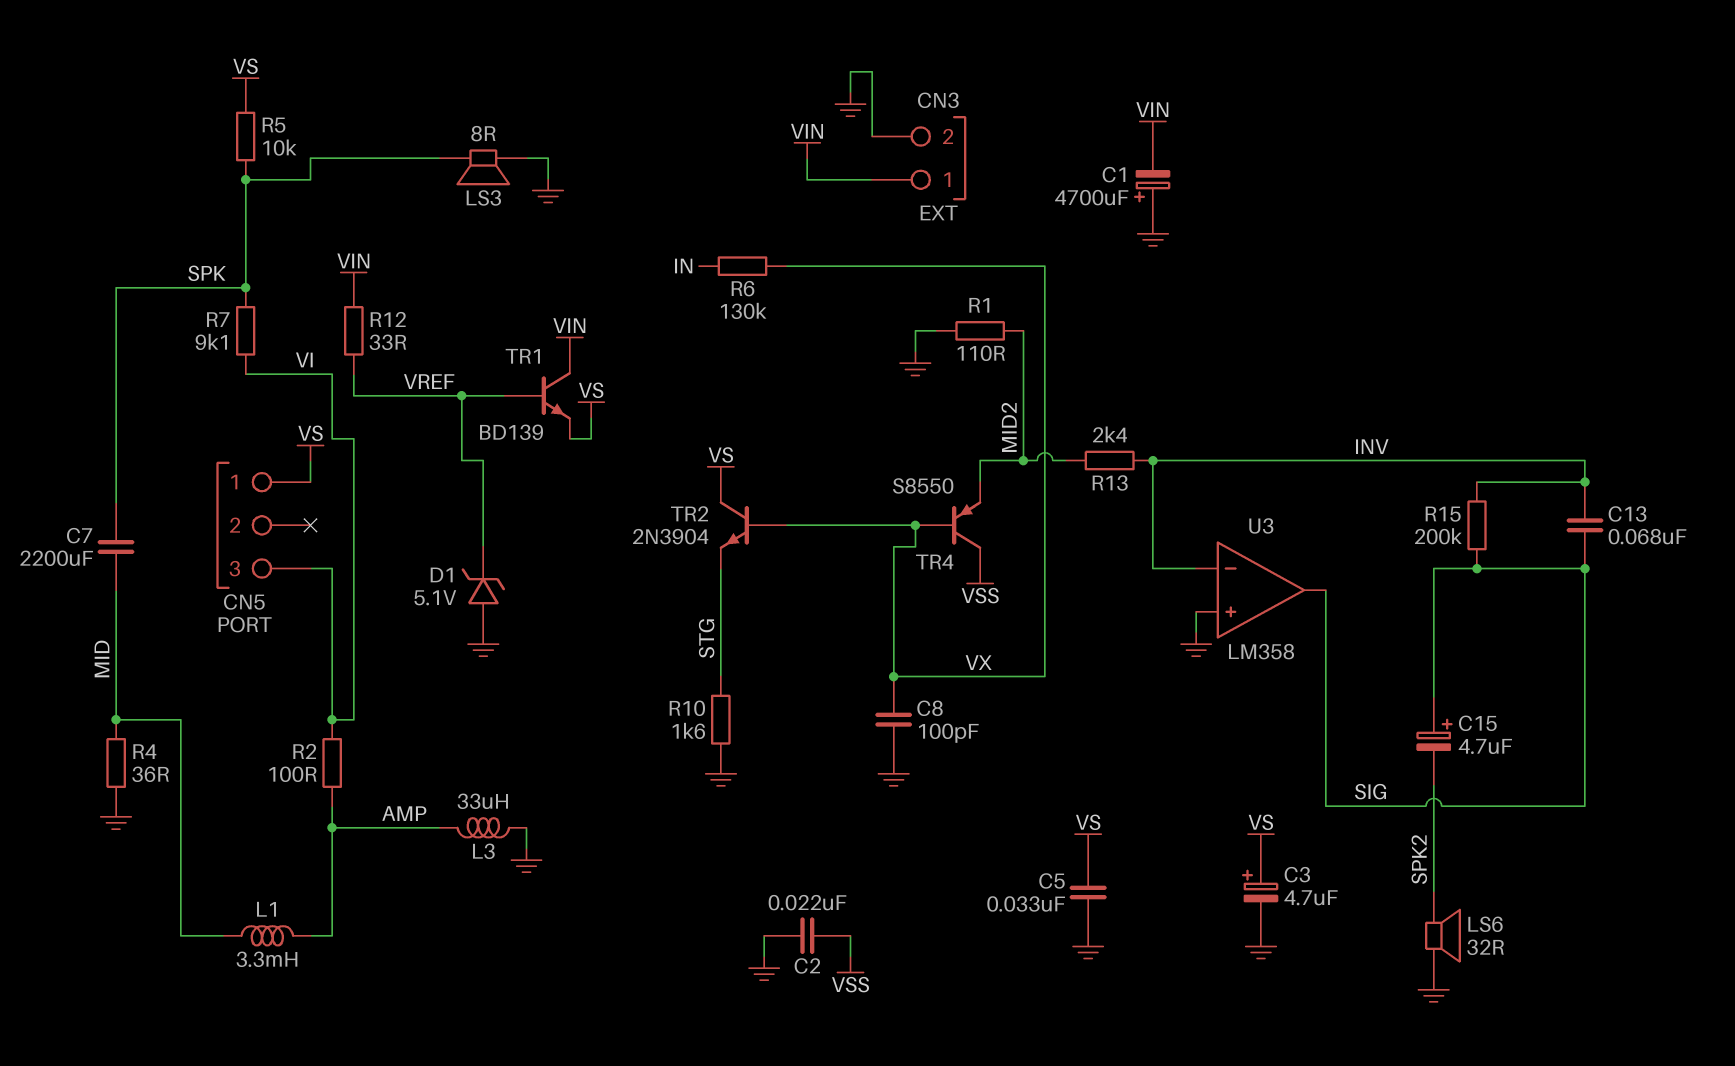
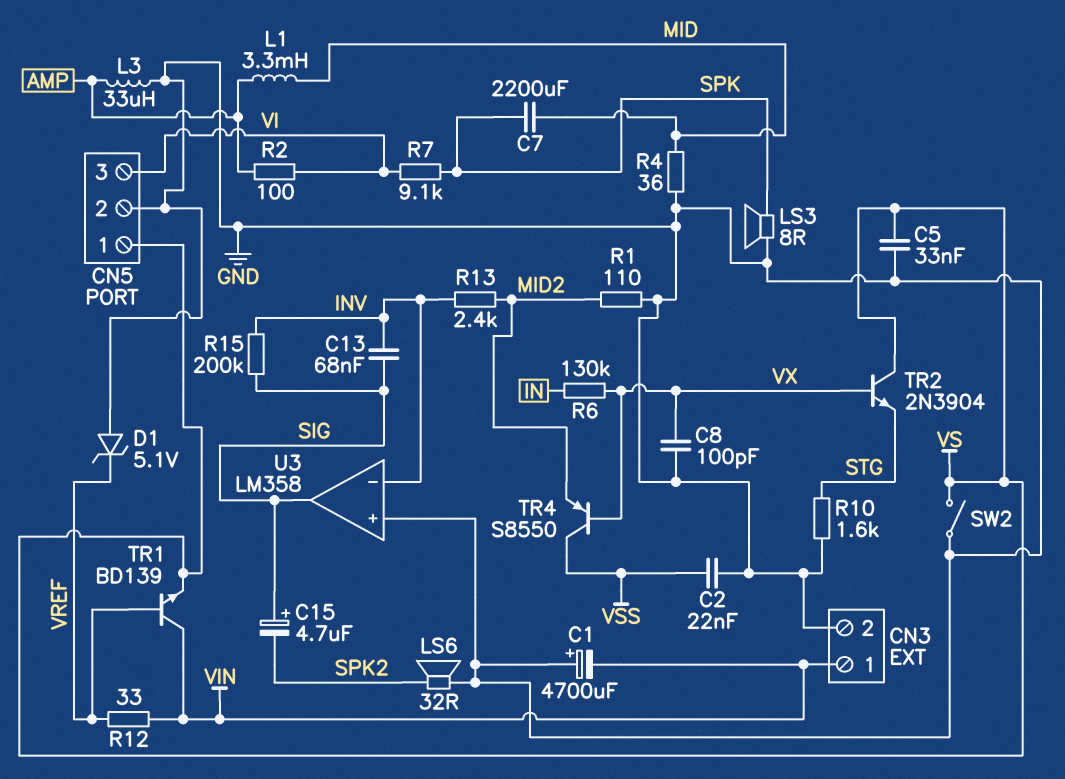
C3: 4.7uF (plus VS, minus GND) -> none
CN5 pin 2: none -> GND
R5: 10k (SPK, VS) -> none
SW2: none -> switch (GND, VS)

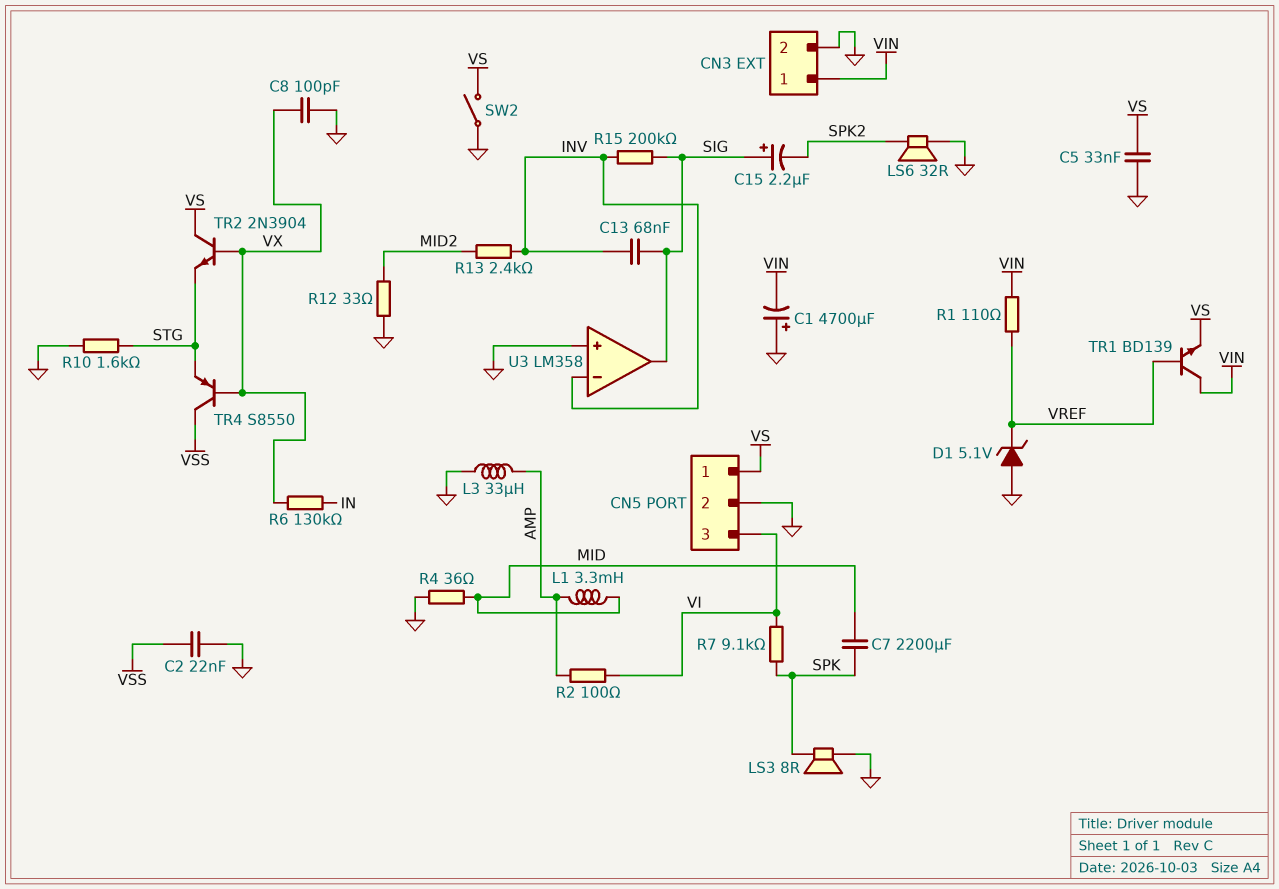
C15: 4.7uF (plus SIG, minus SPK2) -> 2.2uF (plus SIG, minus SPK2)
R1: 110 (GND, MID2) -> 110 (VIN, VREF)
R12: 33 (VIN, VREF) -> 33 (GND, MID2)
TR4: PNP S8550 (B VX, C VSS, E MID2) -> PNP S8550 (B VX, C VSS, E STG)

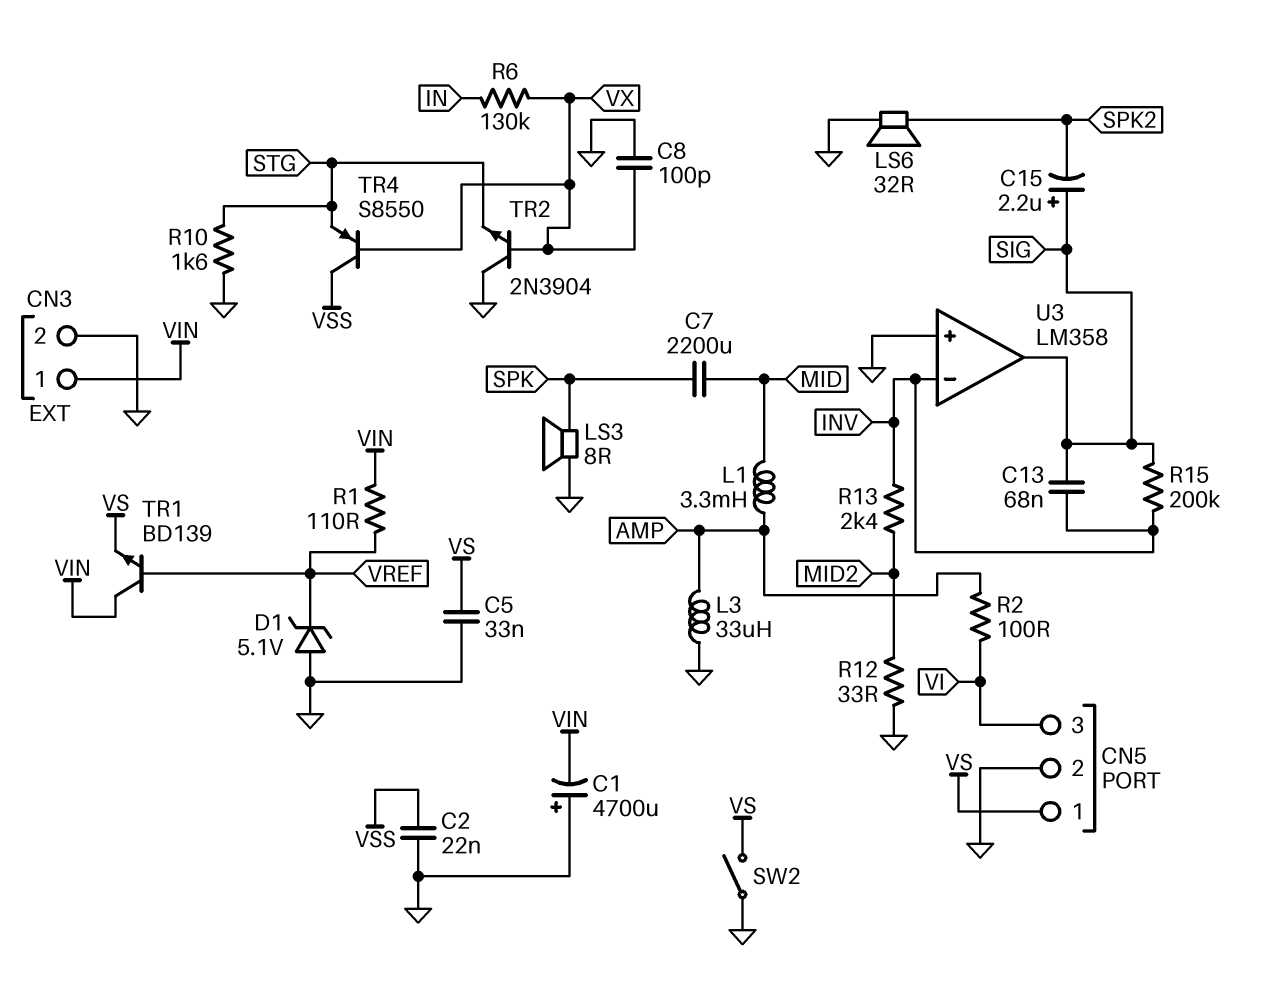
R4: 36 (GND, MID) -> none
R7: 9.1k (SPK, VI) -> none
TR2: NPN 2N3904 (B VX, C VS, E STG) -> NPN 2N3904 (B VX, C GND, E STG)

